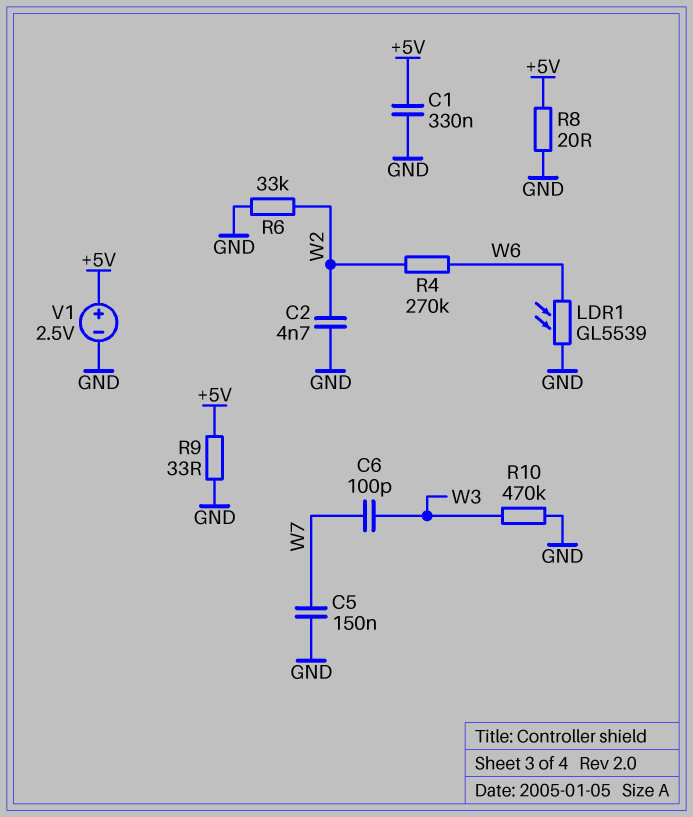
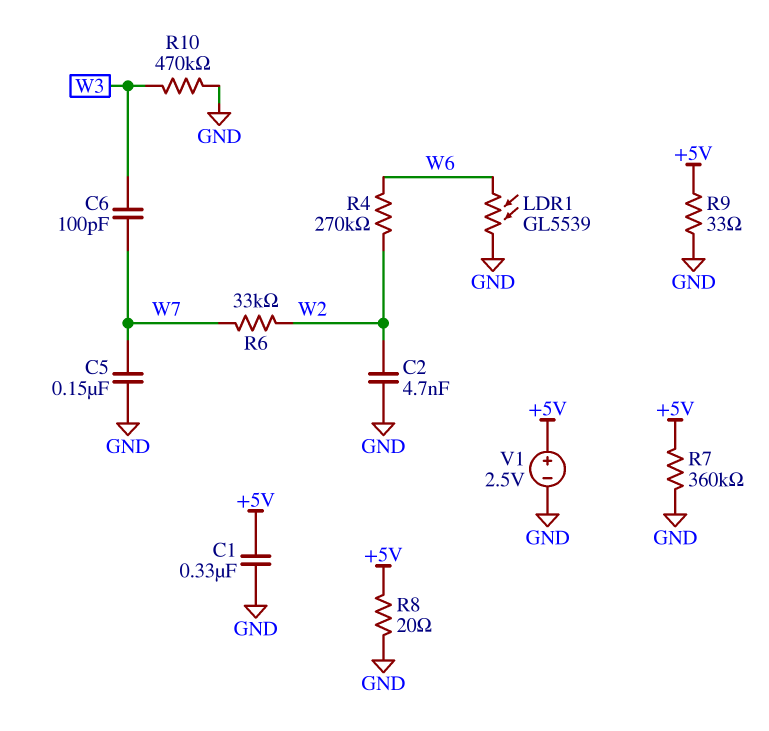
R6: 33k (GND, W2) -> 33k (W2, W7)
R7: none -> 360k (+5V, GND)

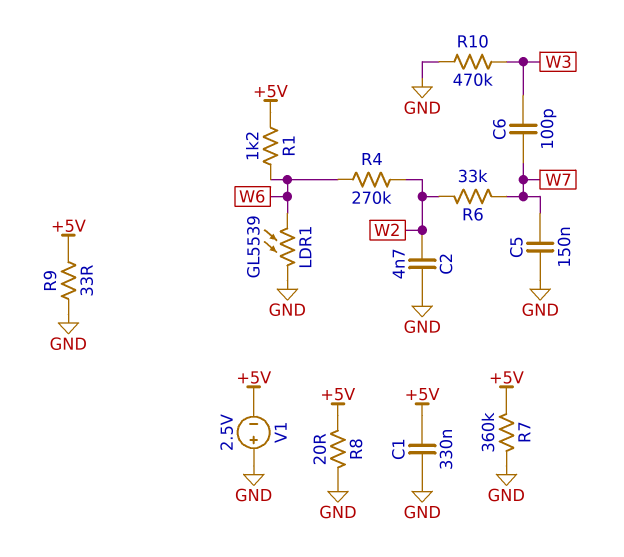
R1: none -> 1.2k (+5V, W6)
V1: 2.5V (plus +5V, minus GND) -> 2.5V (plus GND, minus +5V)

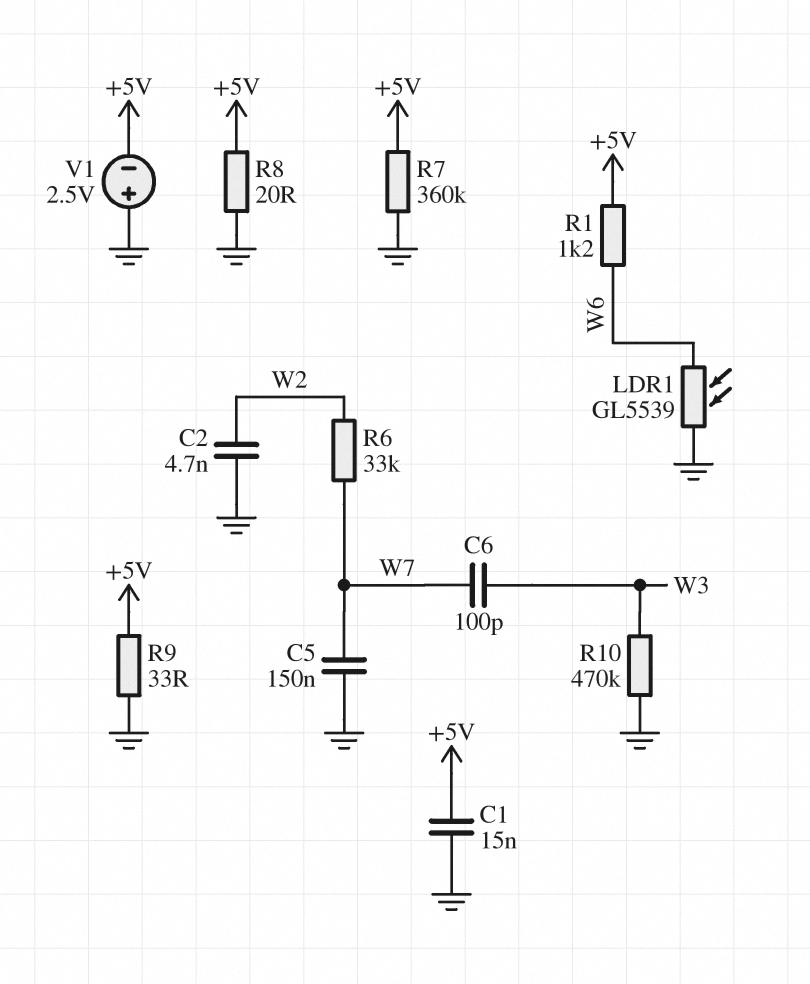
C1: 330nF (+5V, GND) -> 15nF (+5V, GND)
R4: 270k (W2, W6) -> none

